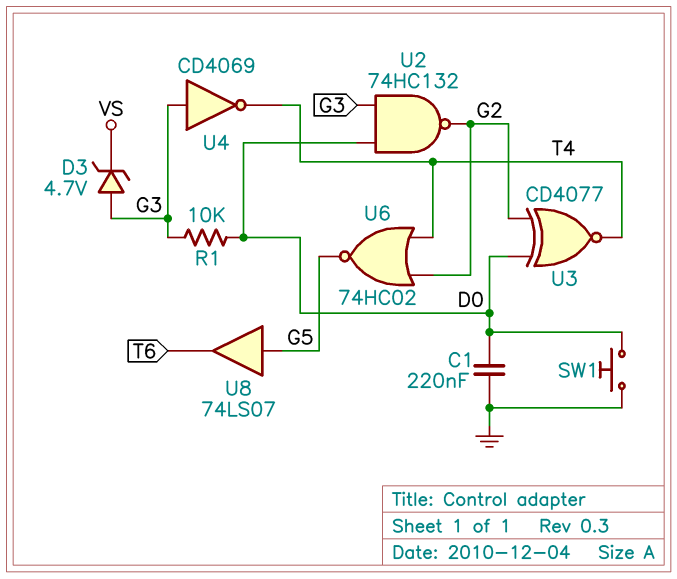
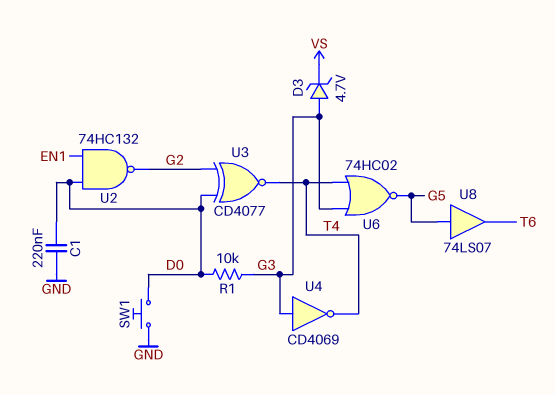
U2: NAND 74HC132 (in D0, in G3, out G2) -> NAND 74HC132 (in D0, in EN1, out G2)
U6: NOR 74HC02 (in G2, in T4, out G5) -> NOR 74HC02 (in G3, in T4, out G5)

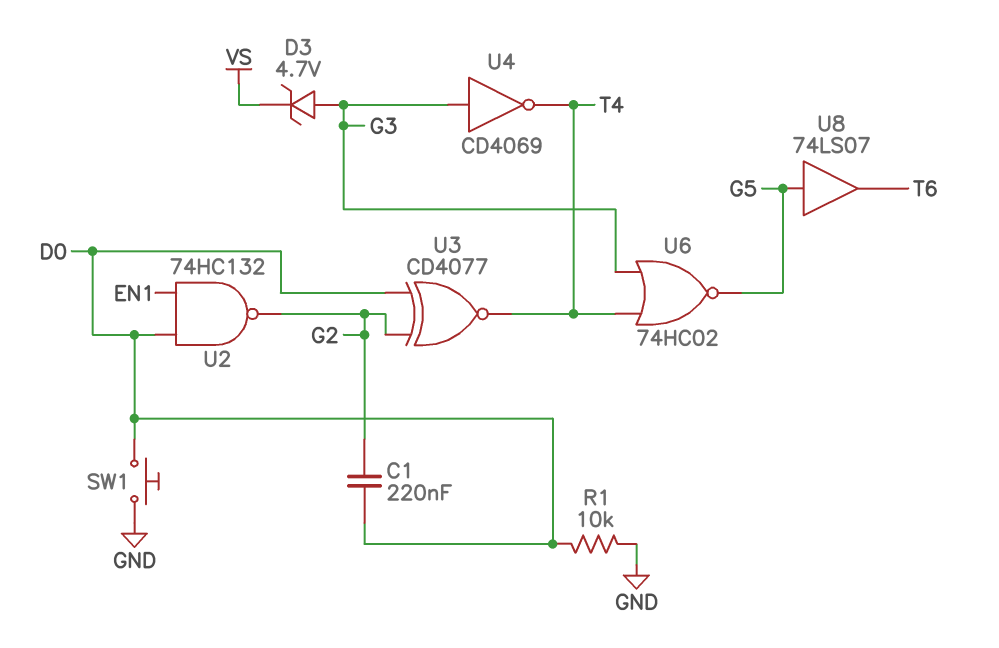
C1: 220nF (D0, GND) -> 220nF (D0, G2)
R1: 10k (D0, G3) -> 10k (D0, GND)

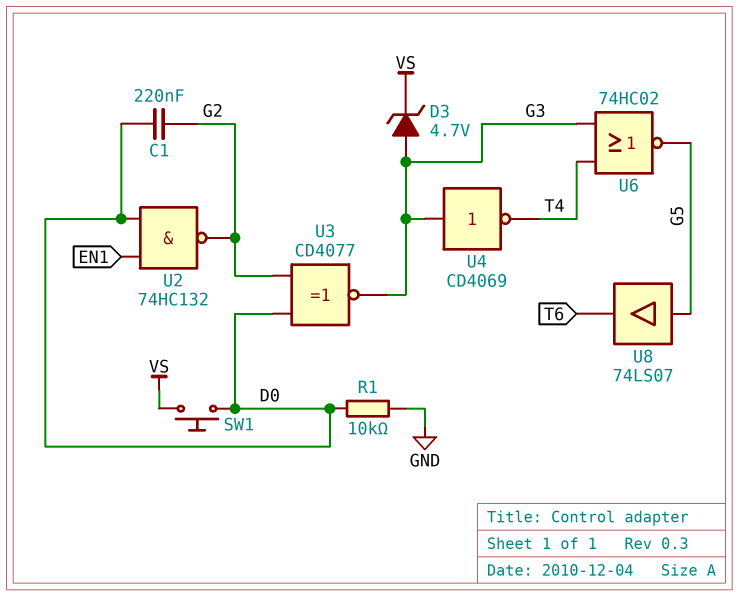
SW1: button (D0, GND) -> button (D0, VS)
U3: XNOR CD4077 (in D0, in G2, out T4) -> XNOR CD4077 (in D0, in G2, out G3)

